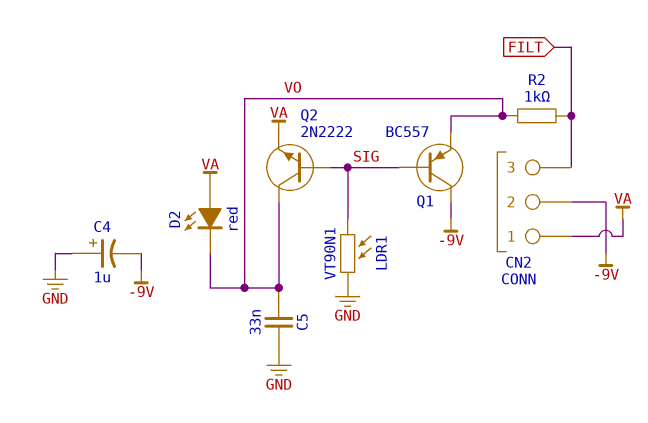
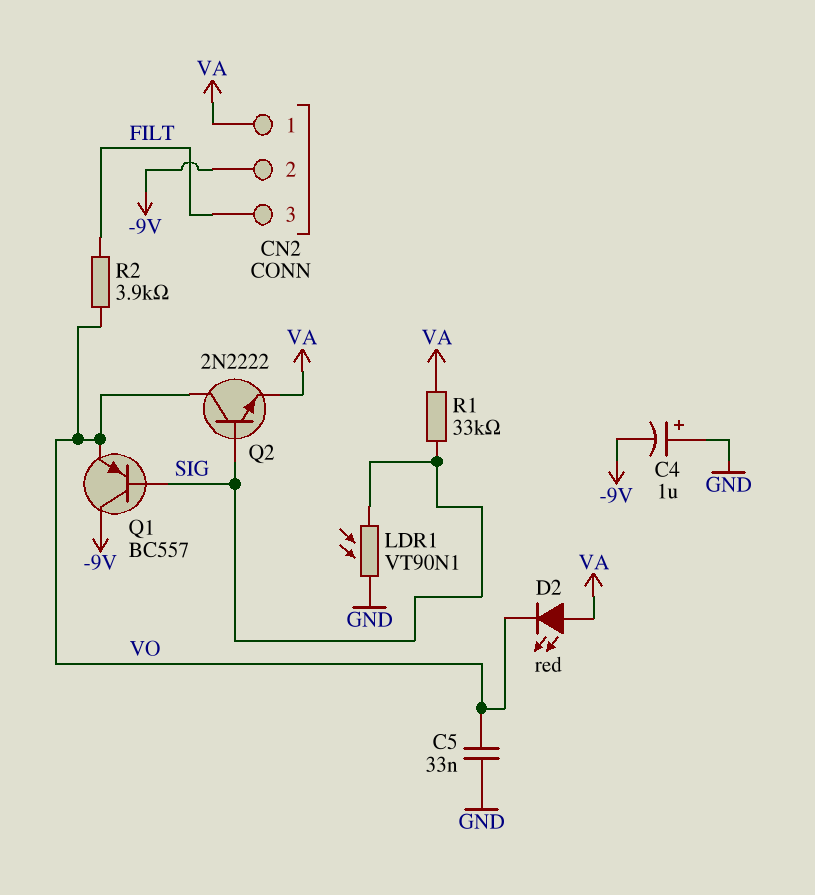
R1: none -> 33k (SIG, VA)
R2: 1k (FILT, VO) -> 3.9k (FILT, VO)

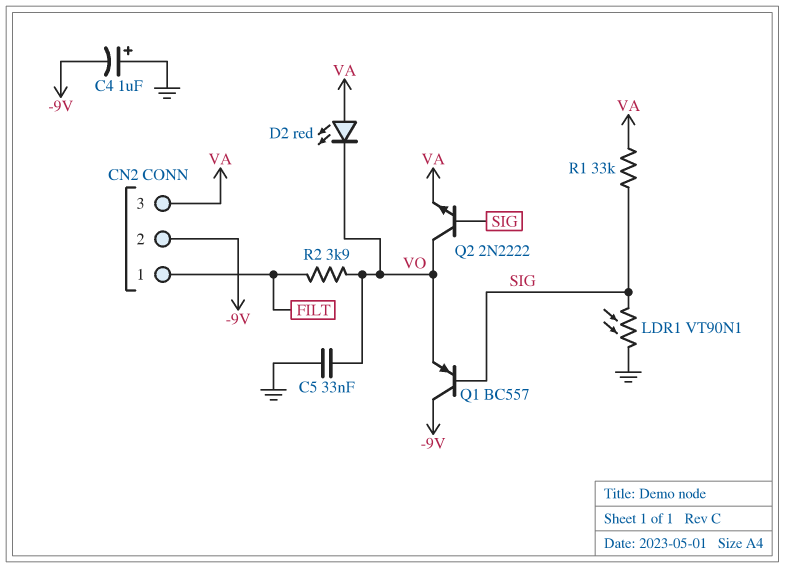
CN2 pin 1: VA -> FILT
CN2 pin 3: FILT -> VA

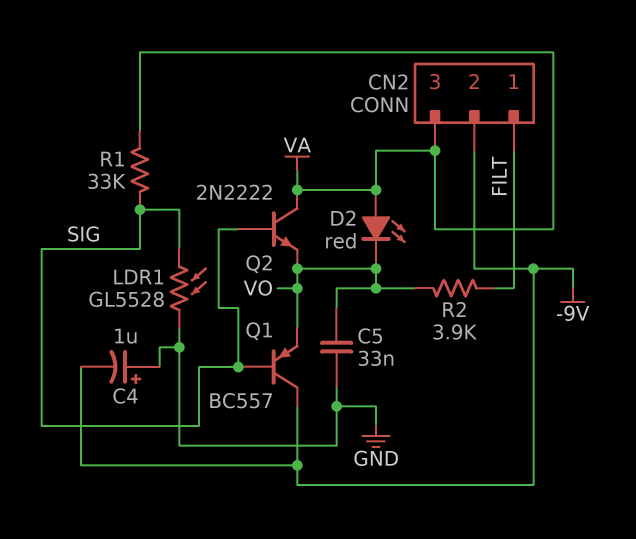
LDR1: VT90N1 (GND, SIG) -> GL5528 (GND, SIG)
Q2: NPN 2N2222 (B SIG, C VO, E VA) -> NPN 2N2222 (B SIG, C VA, E VO)

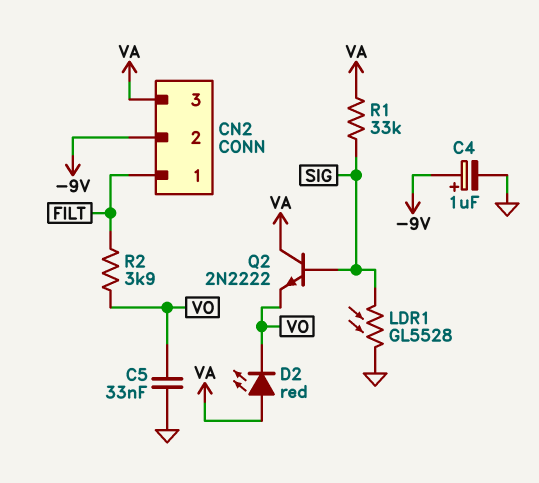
C4: 1uF (plus GND, minus -9V) -> 1uF (plus -9V, minus GND)
Q1: PNP BC557 (B SIG, C -9V, E VO) -> none

